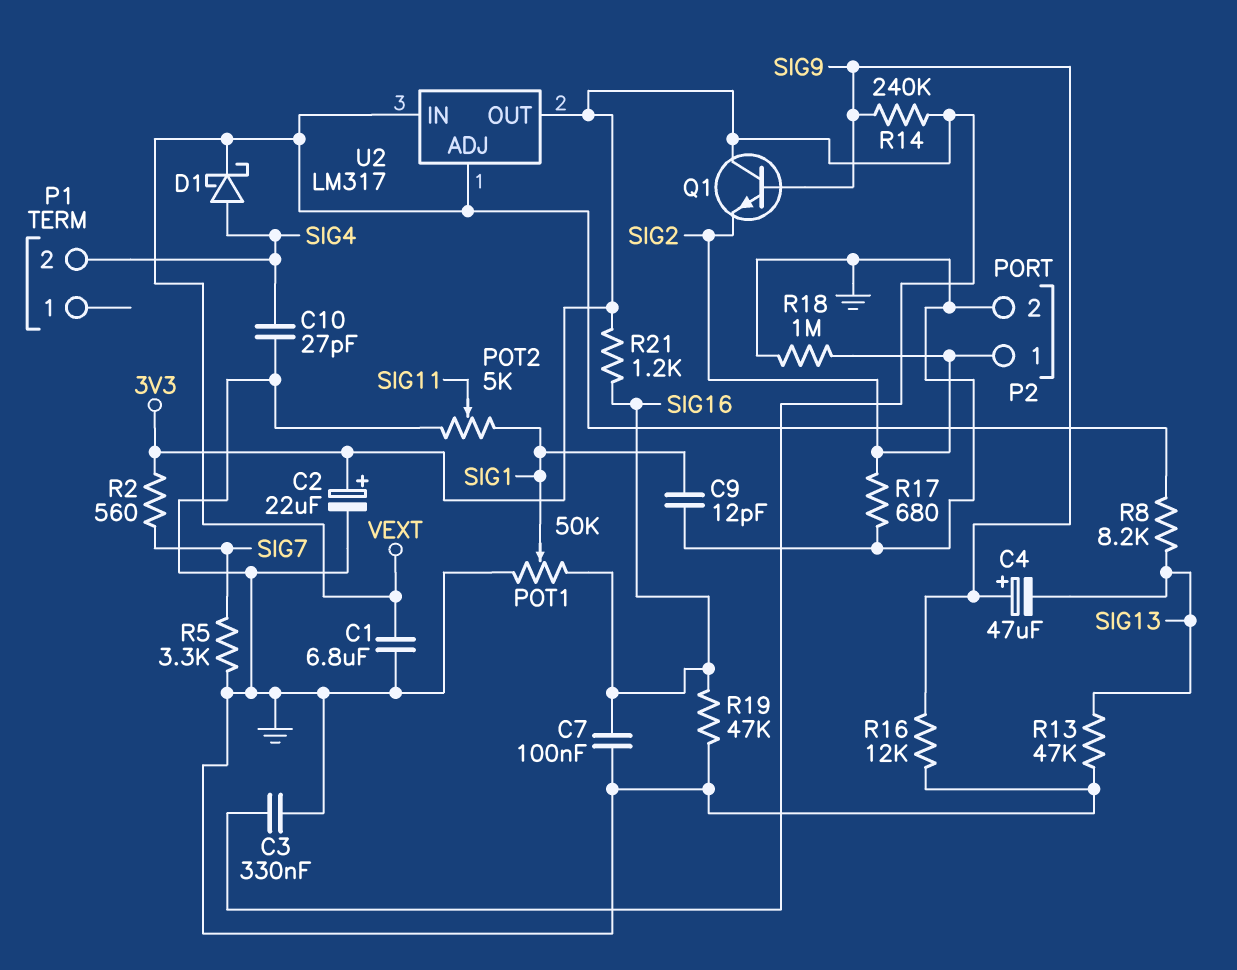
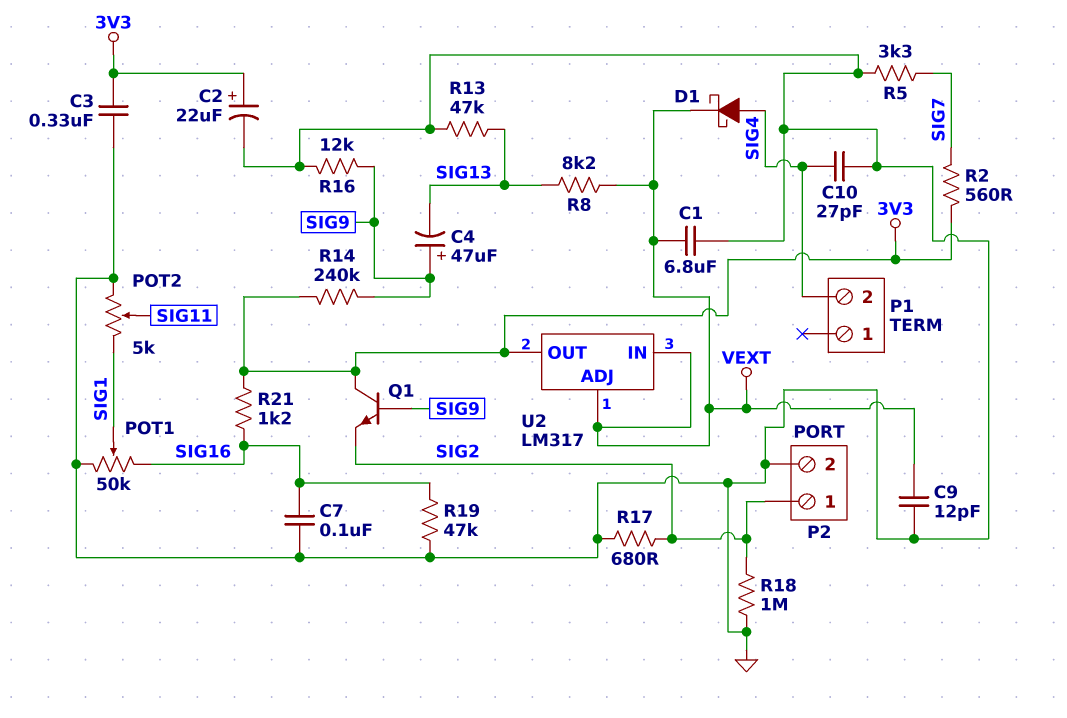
C9: 12pF (GND, SIG1) -> 12pF (GND, VEXT)

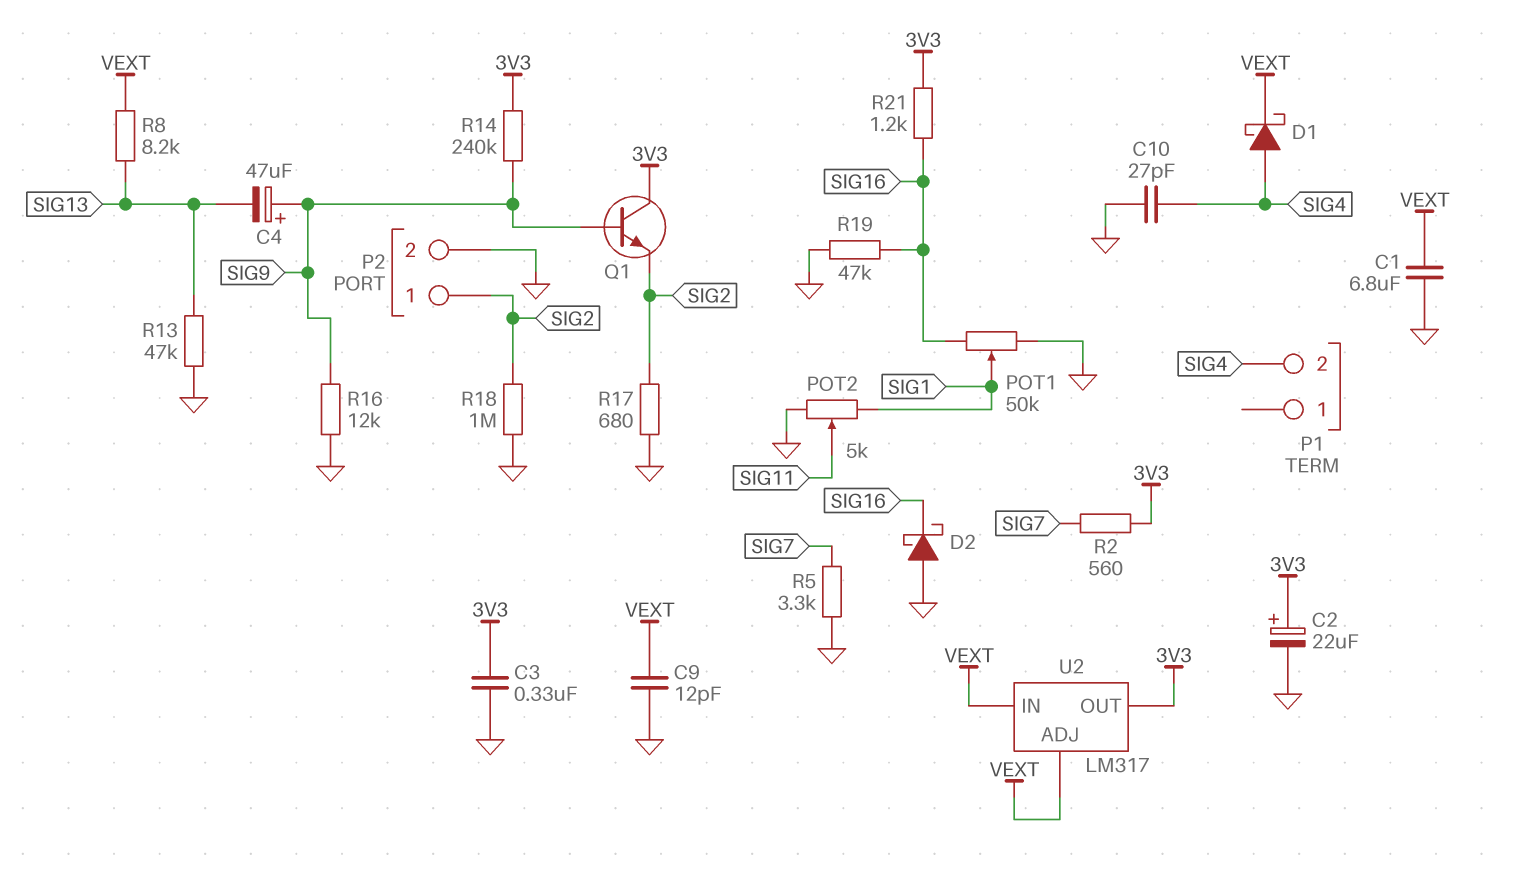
C7: 100nF (GND, SIG16) -> none
D2: none -> schottky (A GND, K SIG16)

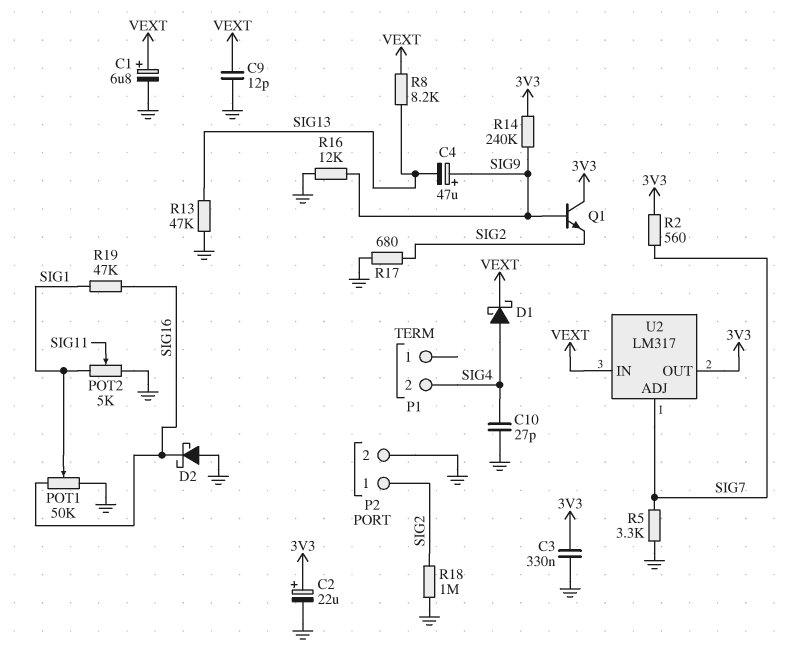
C1: 6.8uF (GND, VEXT) -> 6.8uF (plus VEXT, minus GND)
R19: 47k (GND, SIG16) -> 47k (SIG1, SIG16)
R21: 1.2k (3V3, SIG16) -> none
U2 pin ADJ: VEXT -> SIG7

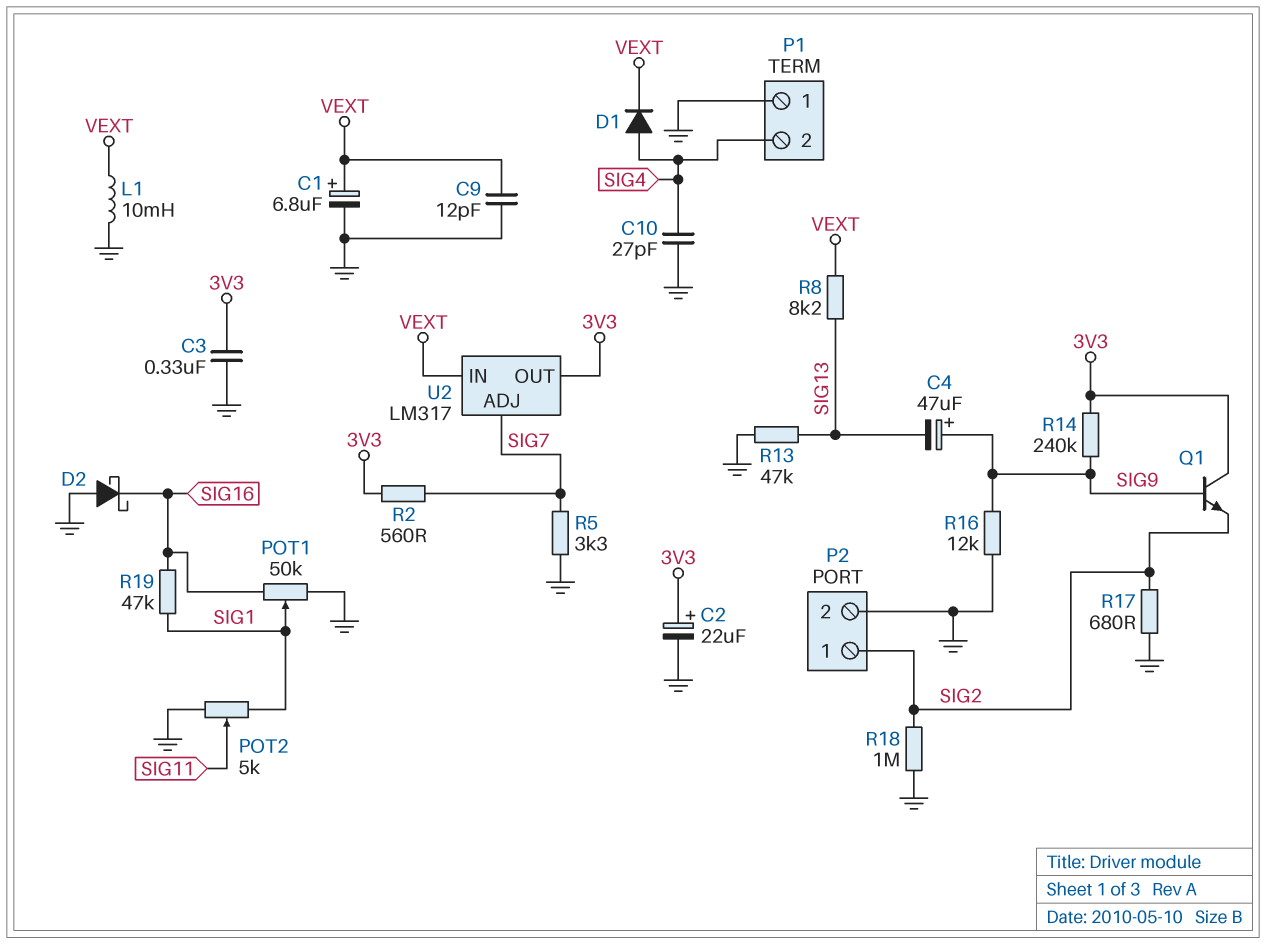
D1: schottky (A SIG4, K VEXT) -> diode (A SIG4, K VEXT)
L1: none -> 10mH (GND, VEXT)
P1 pin 1: none -> GND

